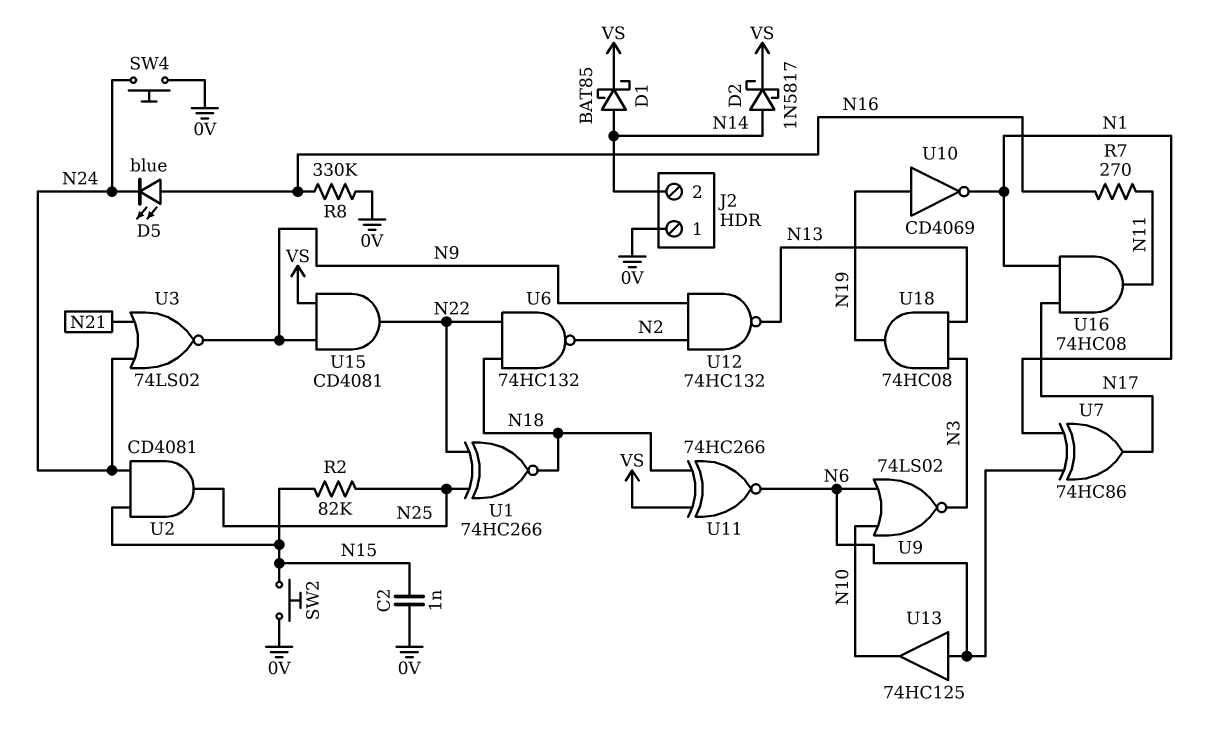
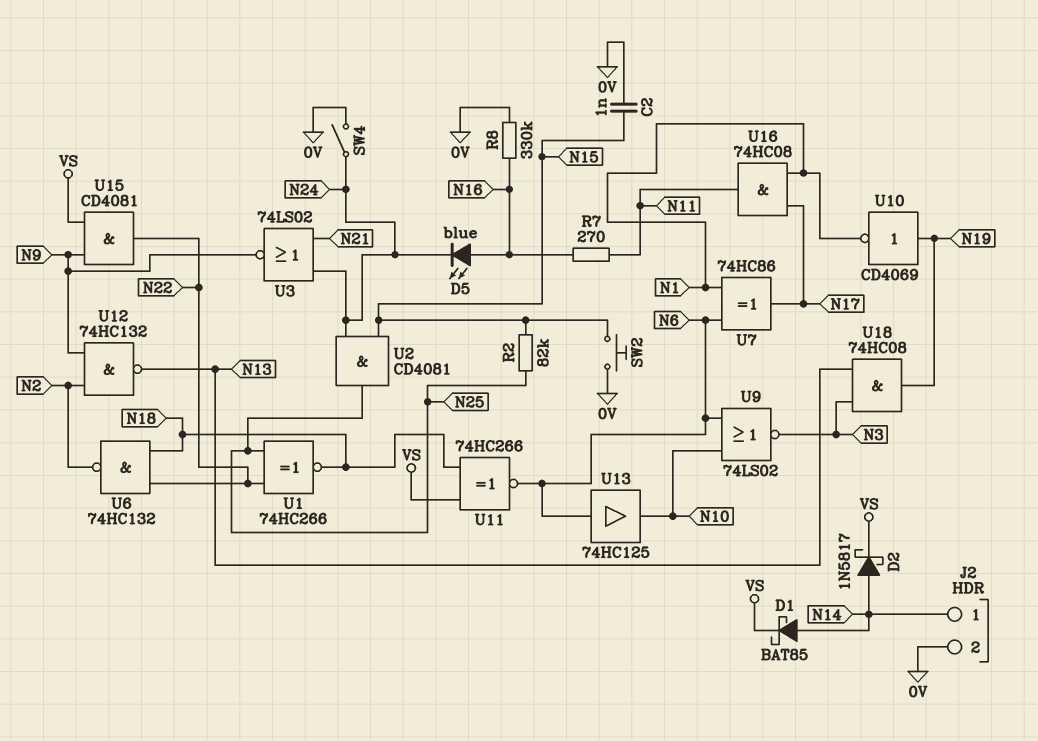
J2 pin 1: 0V -> N14
J2 pin 2: N14 -> 0V
SW4: button (0V, N24) -> switch (0V, N24)

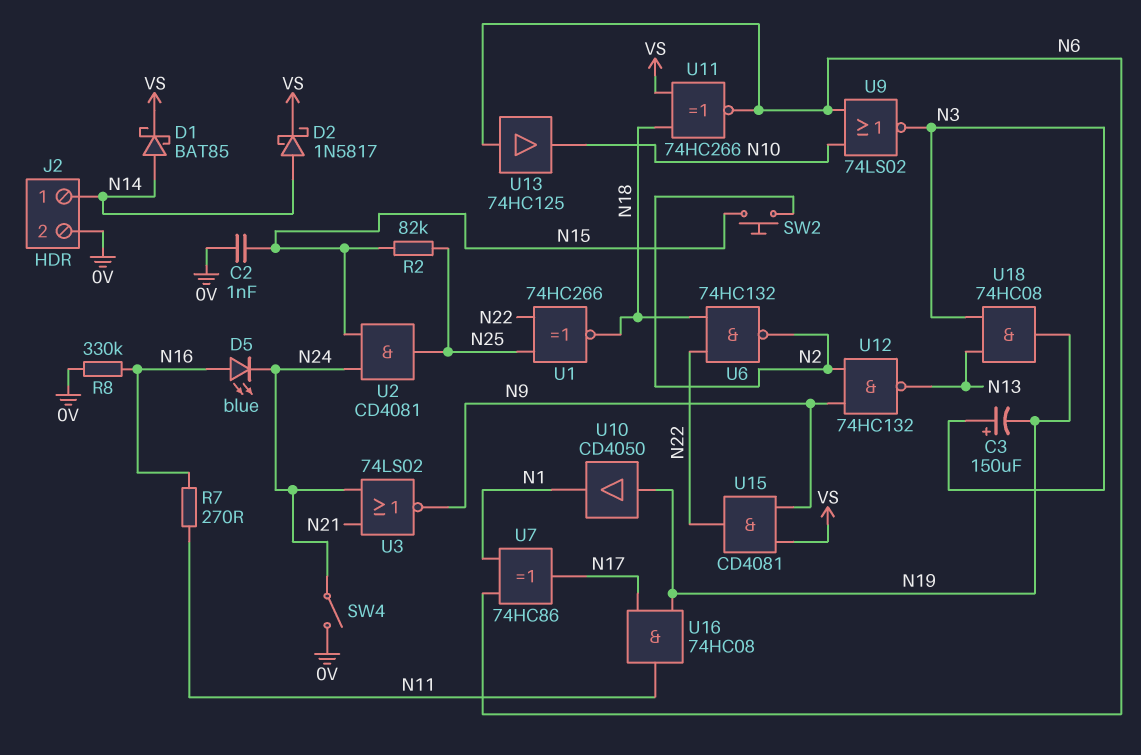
C3: none -> 150uF (plus N3, minus N19)
SW2: button (0V, N15) -> button (N2, N15)
U10: NOT CD4069 (in N19, out N1) -> buffer CD4050 (in N19, out N1)
U16: AND 74HC08 (in N1, in N17, out N11) -> AND 74HC08 (in N17, in N19, out N11)

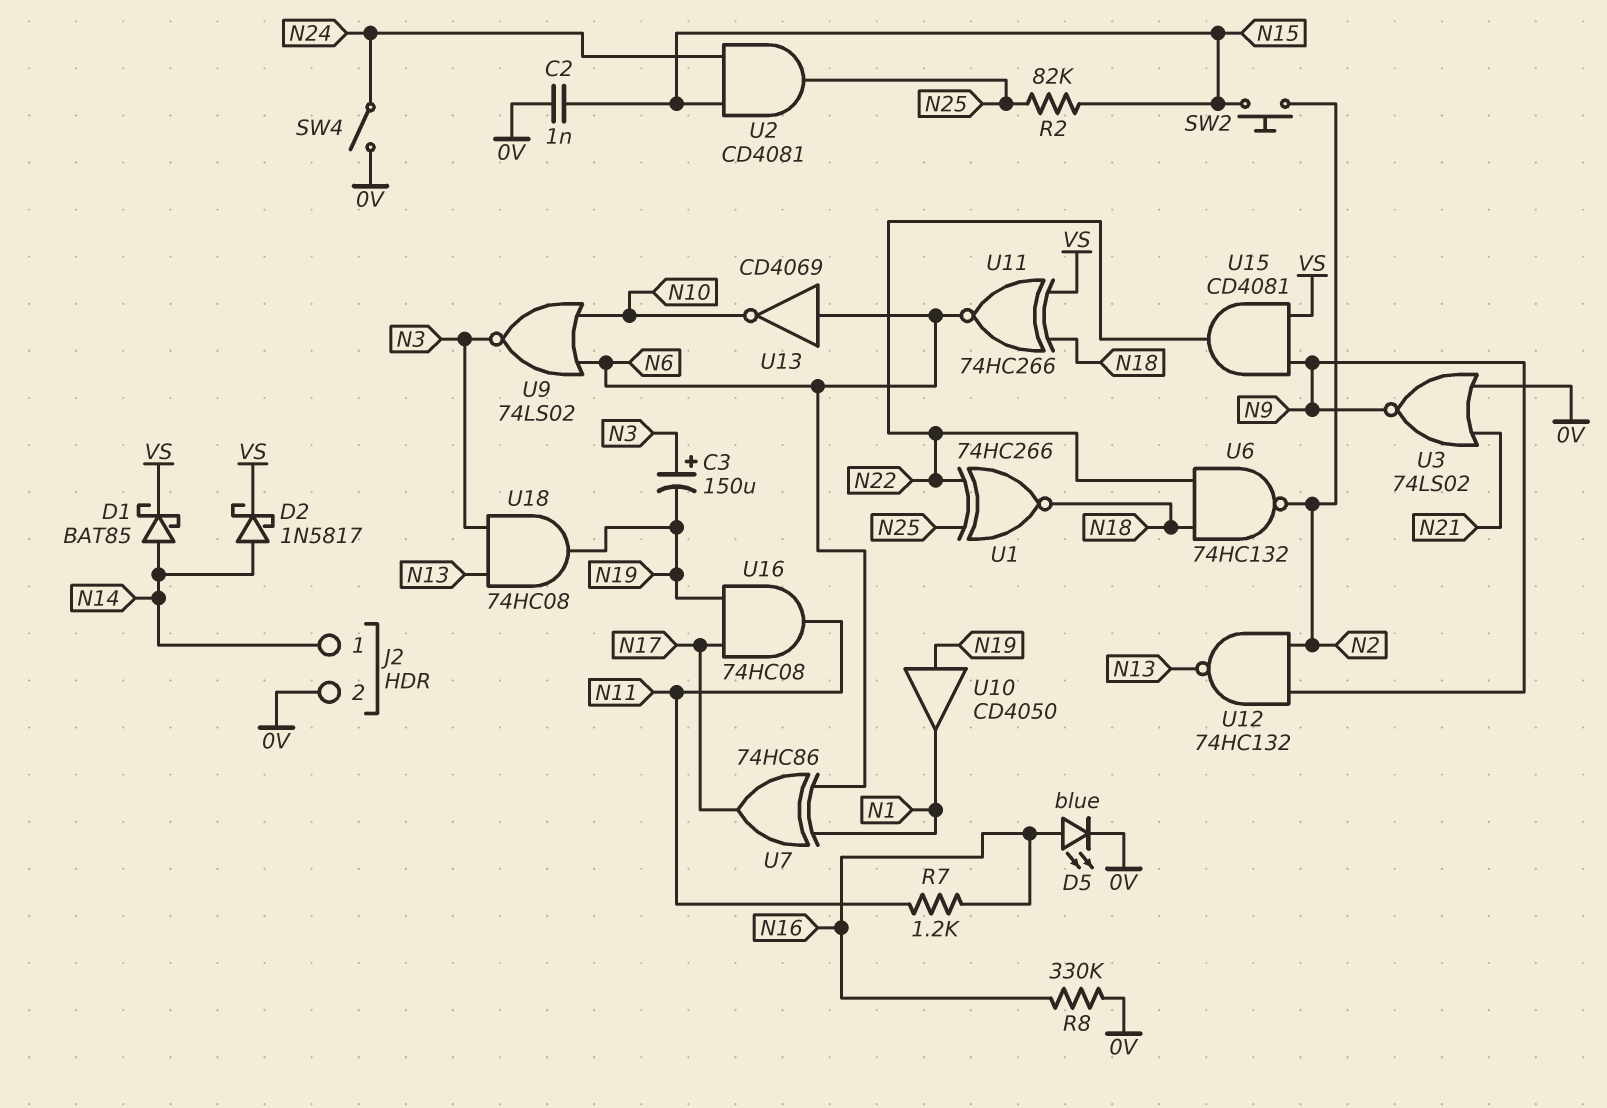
D5: LED blue (A N16, K N24) -> LED blue (A N16, K 0V)
R7: 270 (N11, N16) -> 1.2k (N11, N16)
U3: NOR 74LS02 (in N21, in N24, out N9) -> NOR 74LS02 (in 0V, in N21, out N9)
U13: buffer 74HC125 (in N6, out N10) -> NOT CD4069 (in N6, out N10)

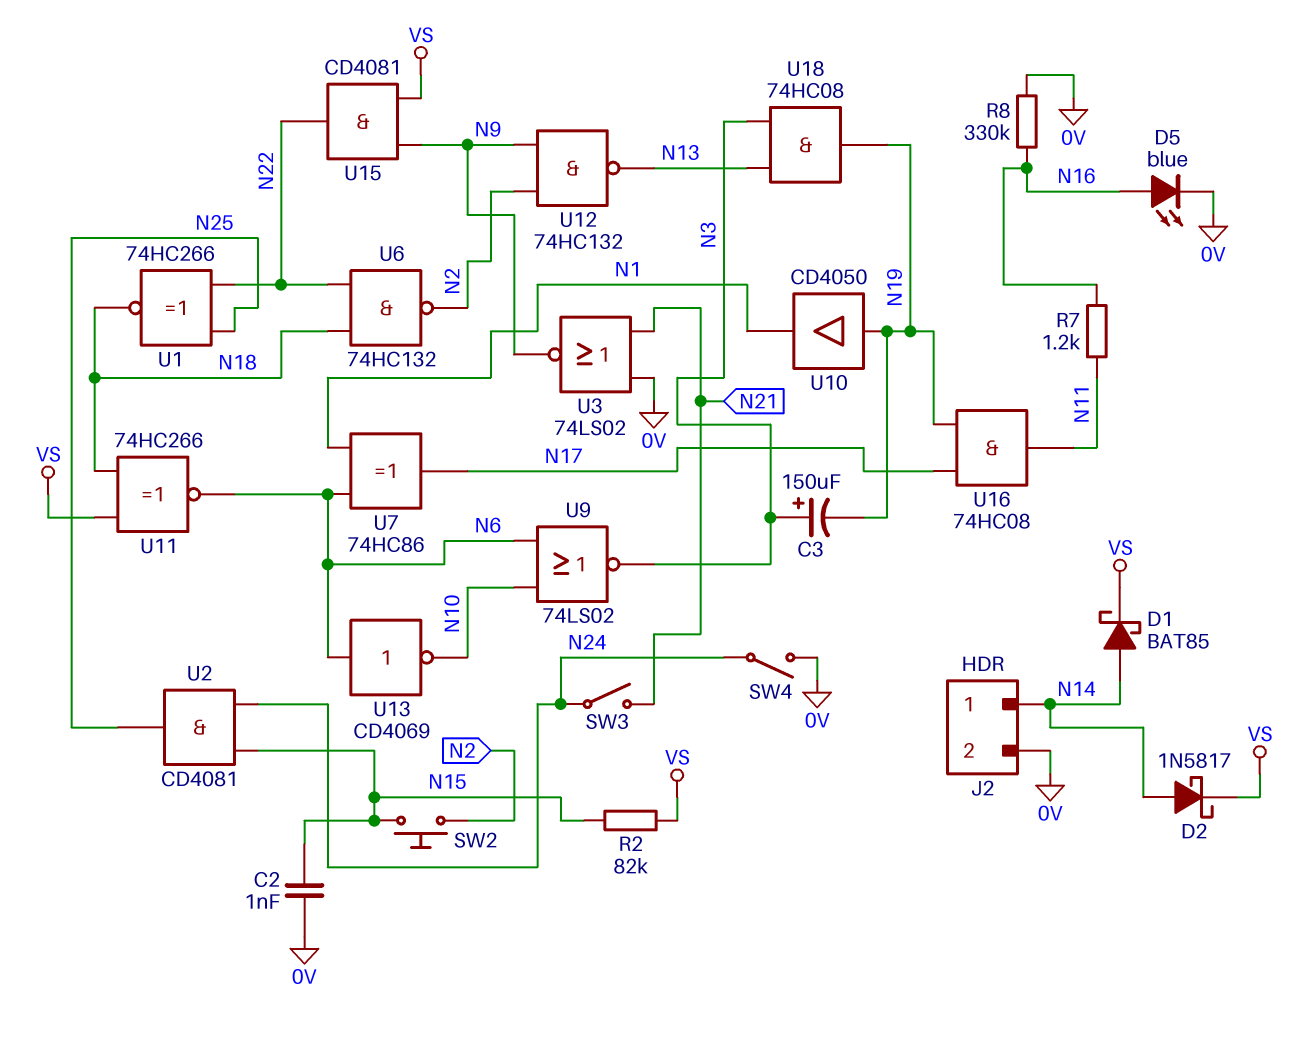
R2: 82k (N15, N25) -> 82k (N15, VS)
SW3: none -> switch (N21, N24)

